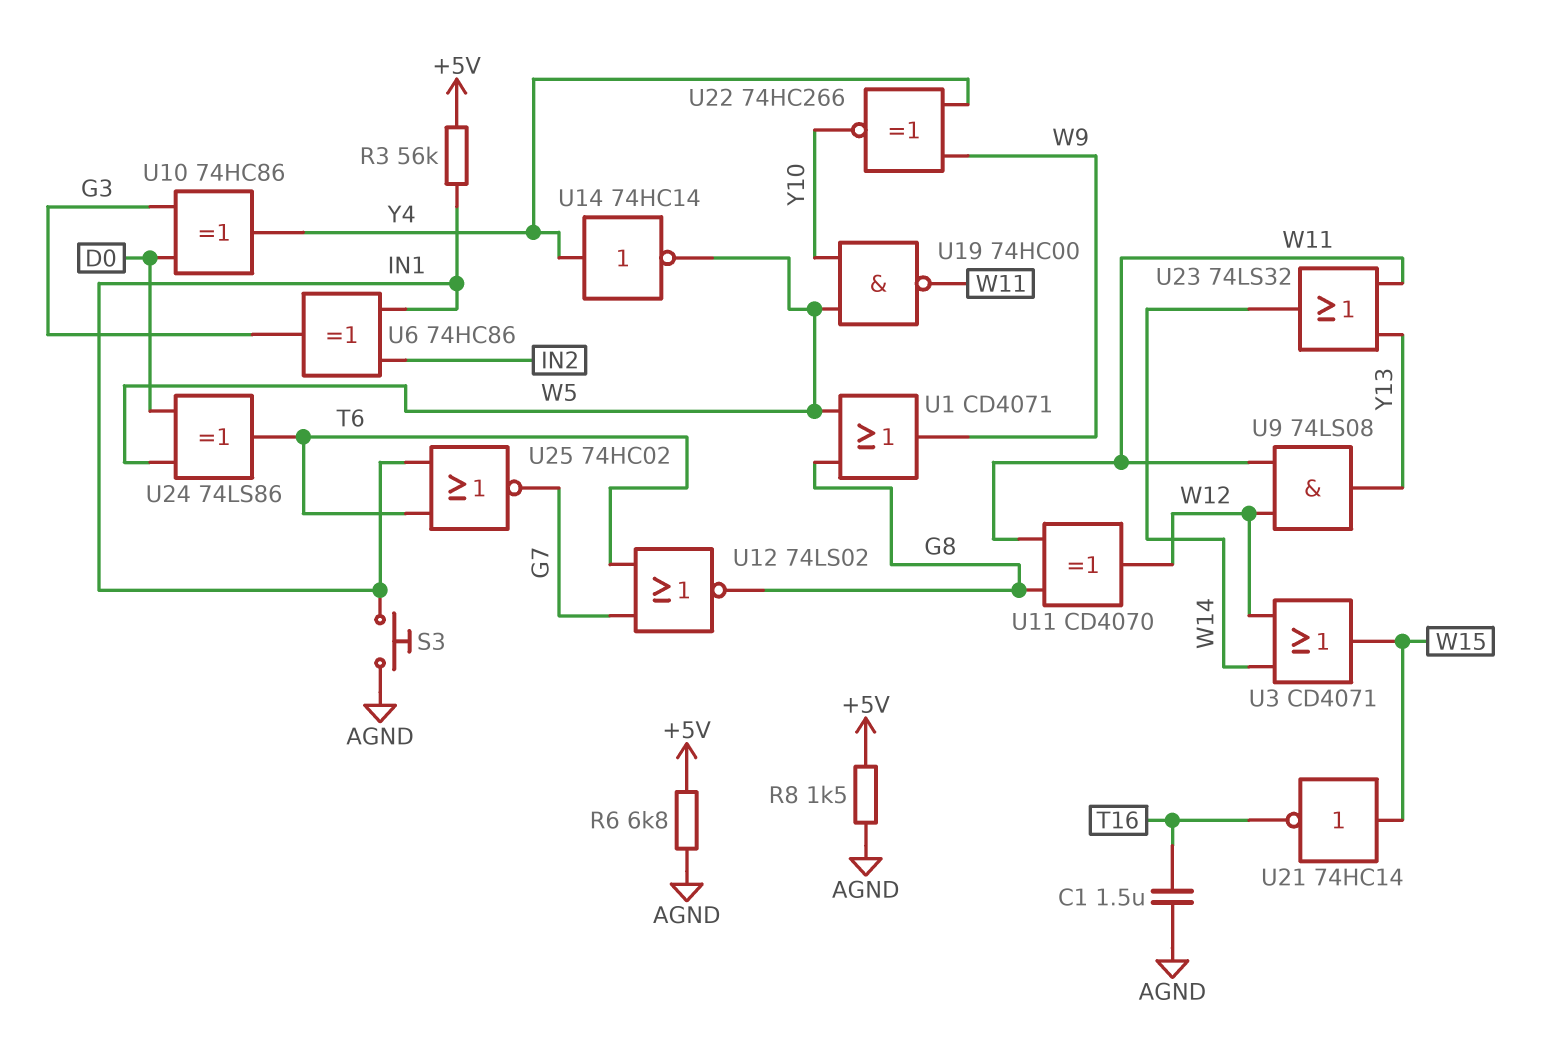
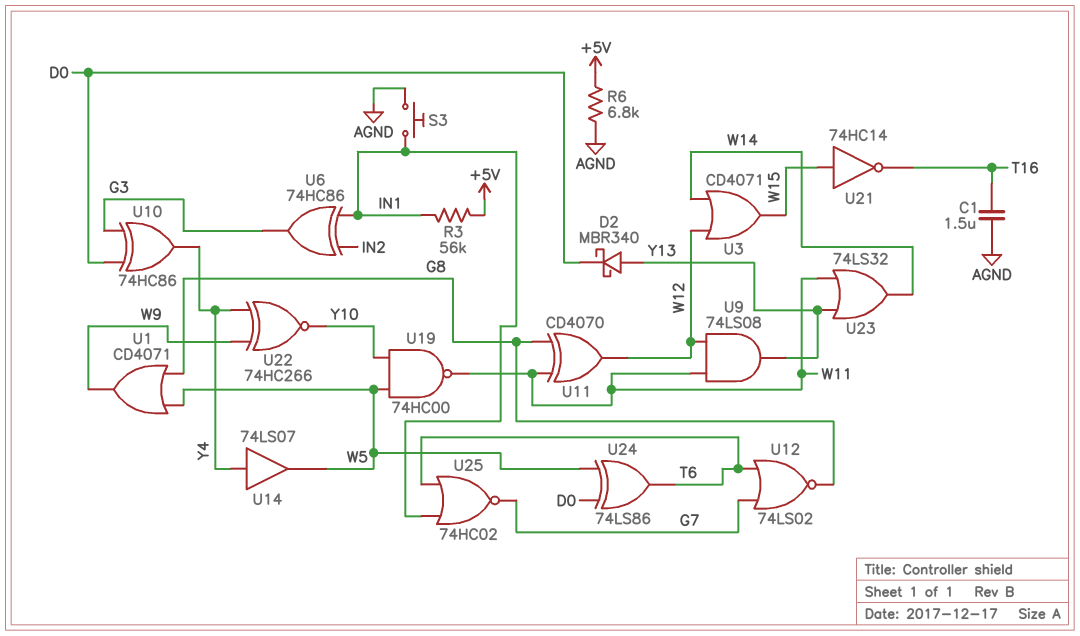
D2: none -> schottky MBR340 (A Y13, K D0)
R8: 1.5k (+5V, AGND) -> none
U14: NOT 74HC14 (in Y4, out W5) -> buffer 74LS07 (in Y4, out W5)

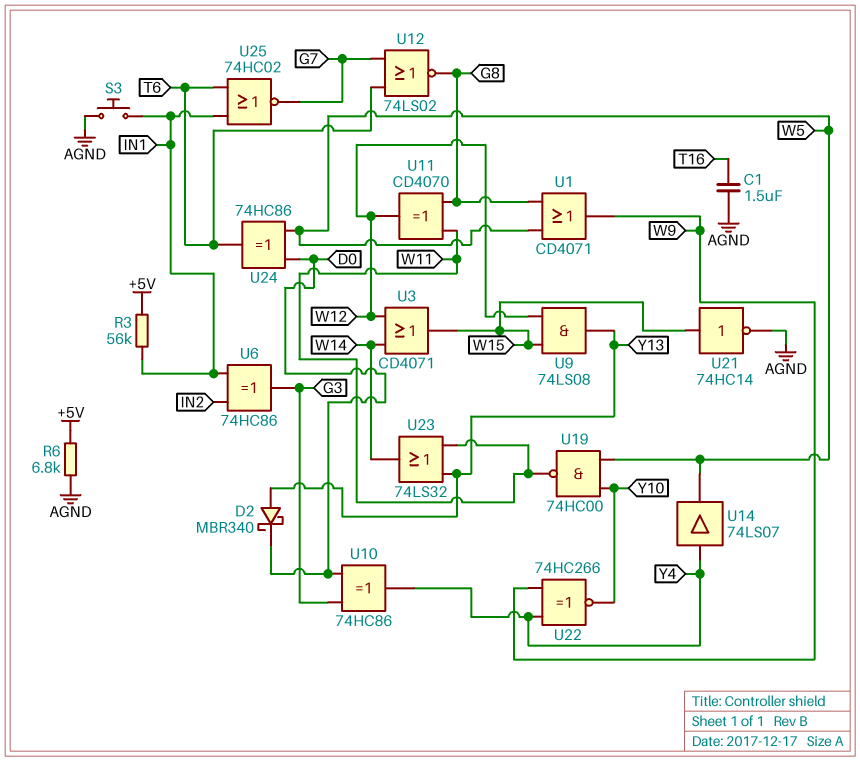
U9: AND 74LS08 (in W11, in W12, out Y13) -> AND 74LS08 (in W12, in W15, out Y13)
U21: NOT 74HC14 (in W15, out T16) -> NOT 74HC14 (in W15, out AGND)
U24: XOR 74LS86 (in D0, in W5, out T6) -> XOR 74HC86 (in D0, in W5, out T6)

